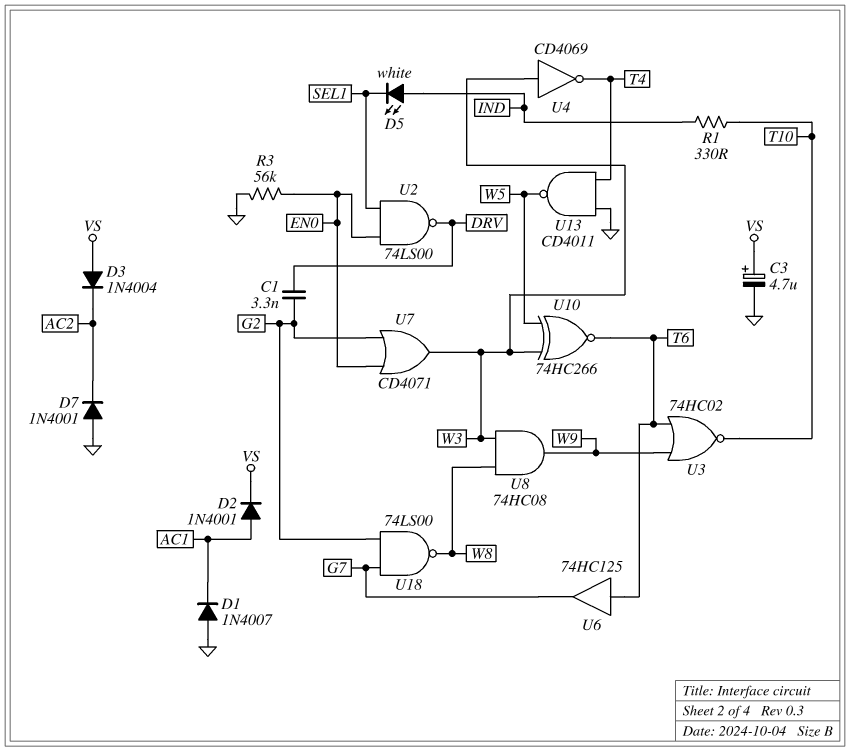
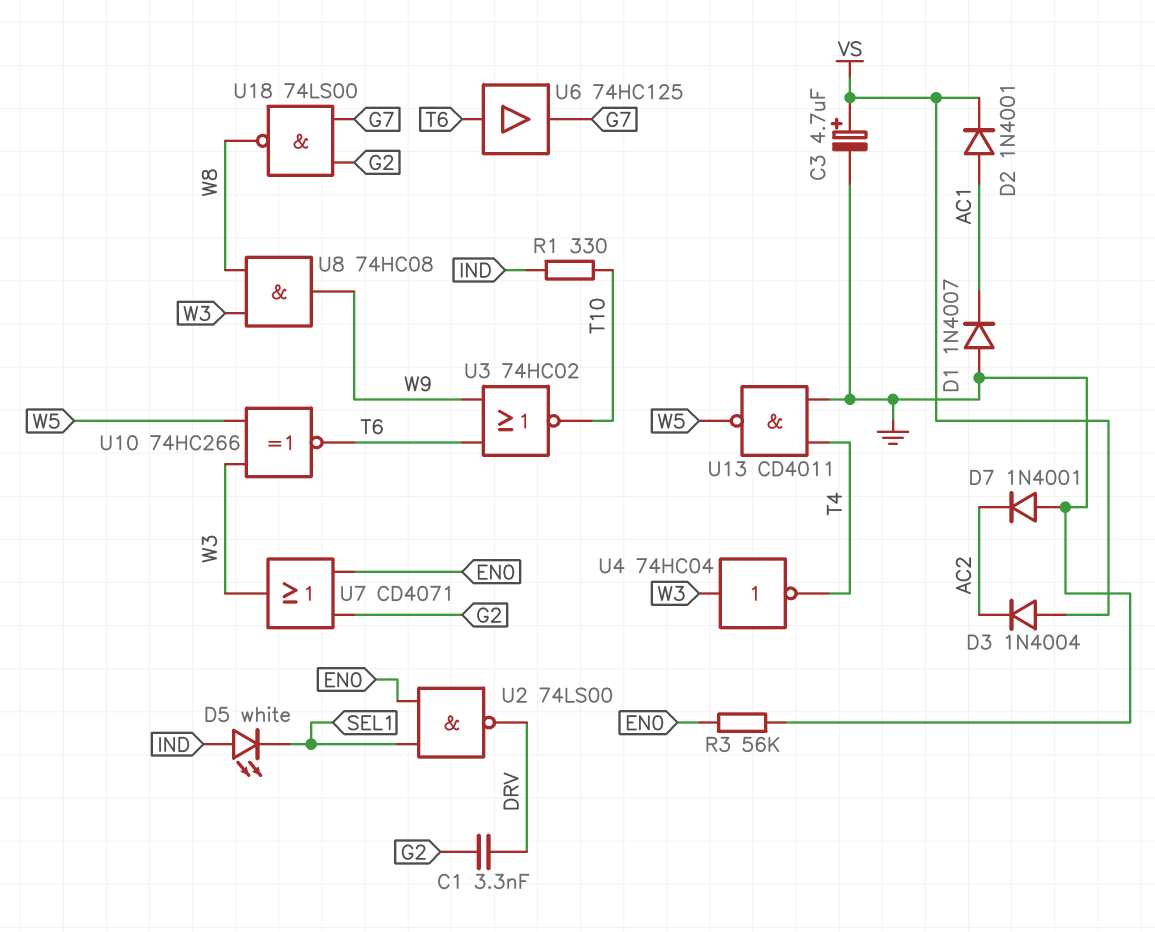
U4: NOT CD4069 (in W3, out T4) -> NOT 74HC04 (in W3, out T4)

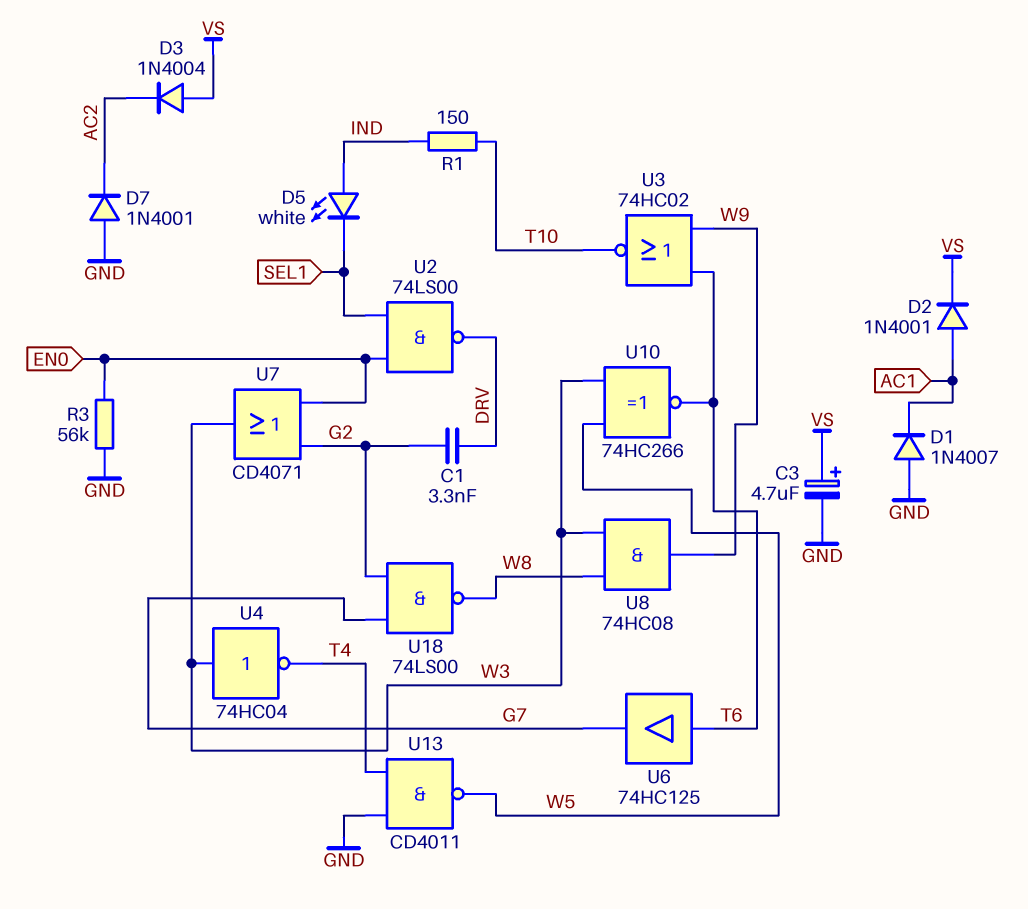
R1: 330 (IND, T10) -> 150 (IND, T10)

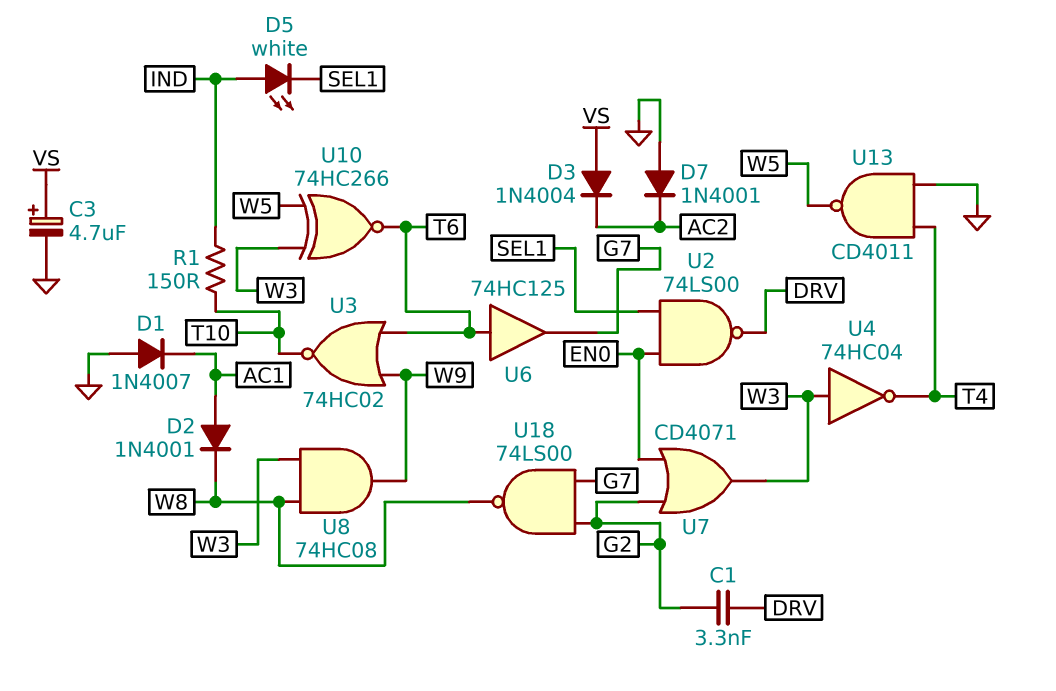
D2: diode 1N4001 (A AC1, K VS) -> diode 1N4001 (A AC1, K W8)
R3: 56k (EN0, GND) -> none

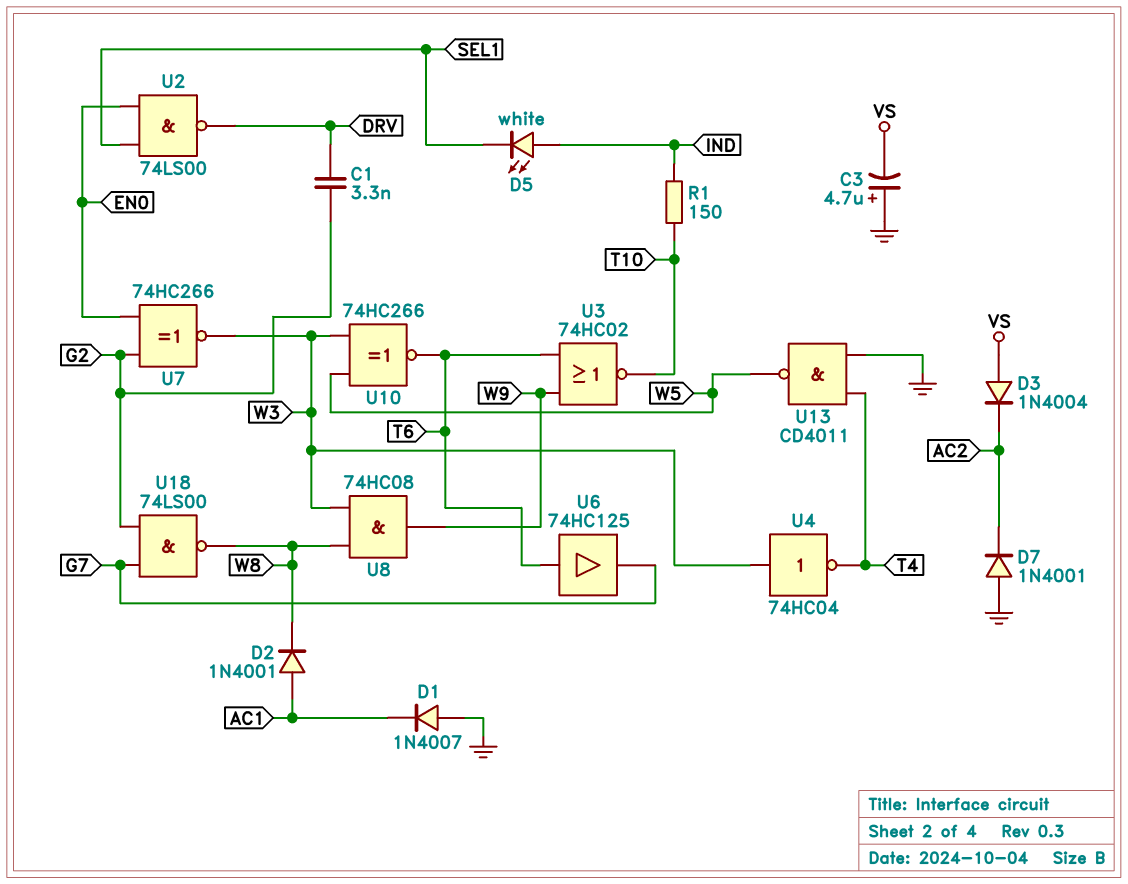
C3: 4.7uF (plus VS, minus GND) -> 4.7uF (plus GND, minus VS)
U7: OR CD4071 (in EN0, in G2, out W3) -> XNOR 74HC266 (in EN0, in G2, out W3)

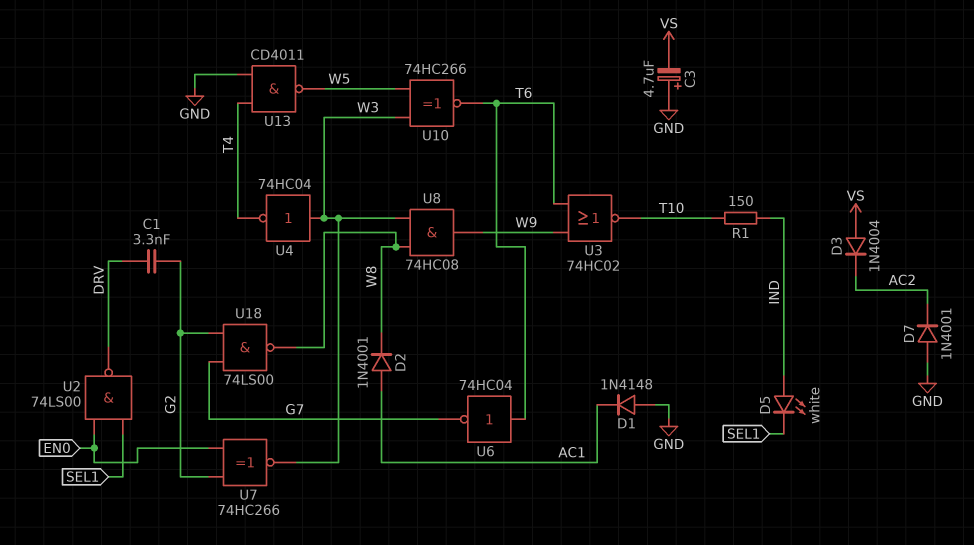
D1: diode 1N4007 (A GND, K AC1) -> diode 1N4148 (A GND, K AC1)
U6: buffer 74HC125 (in T6, out G7) -> NOT 74HC04 (in T6, out G7)

